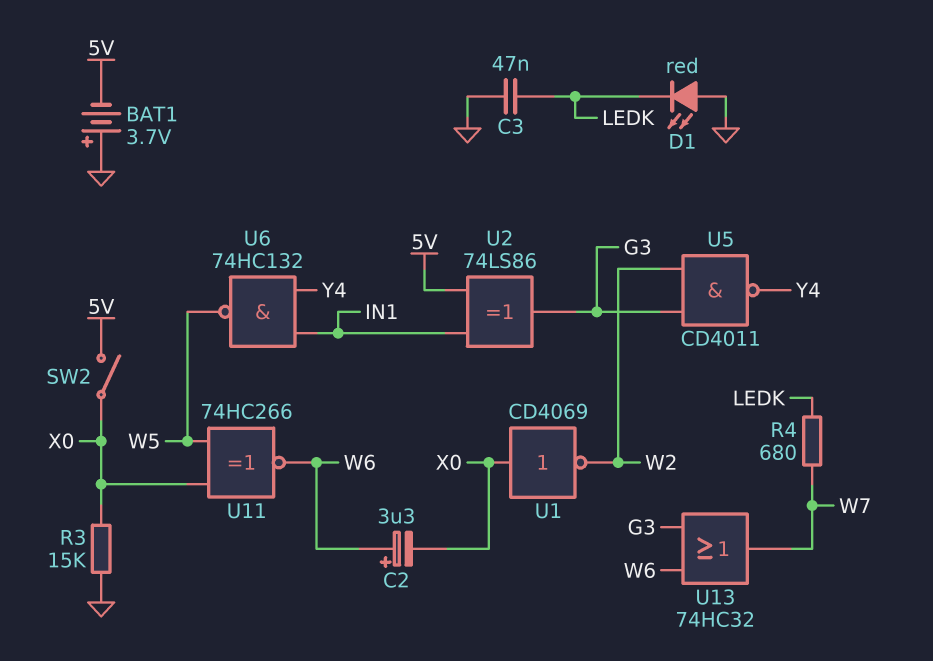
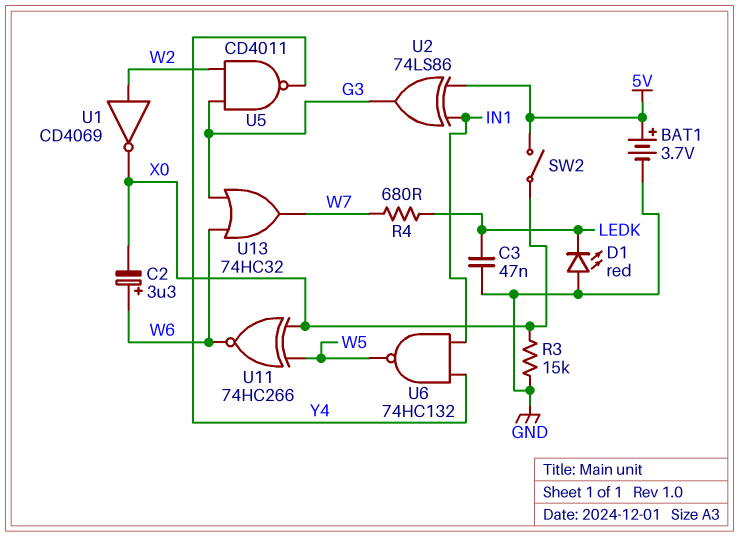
BAT1: 3.7V (plus GND, minus 5V) -> 3.7V (plus 5V, minus GND)
U1: NOT CD4069 (in X0, out W2) -> NOT CD4069 (in W2, out X0)

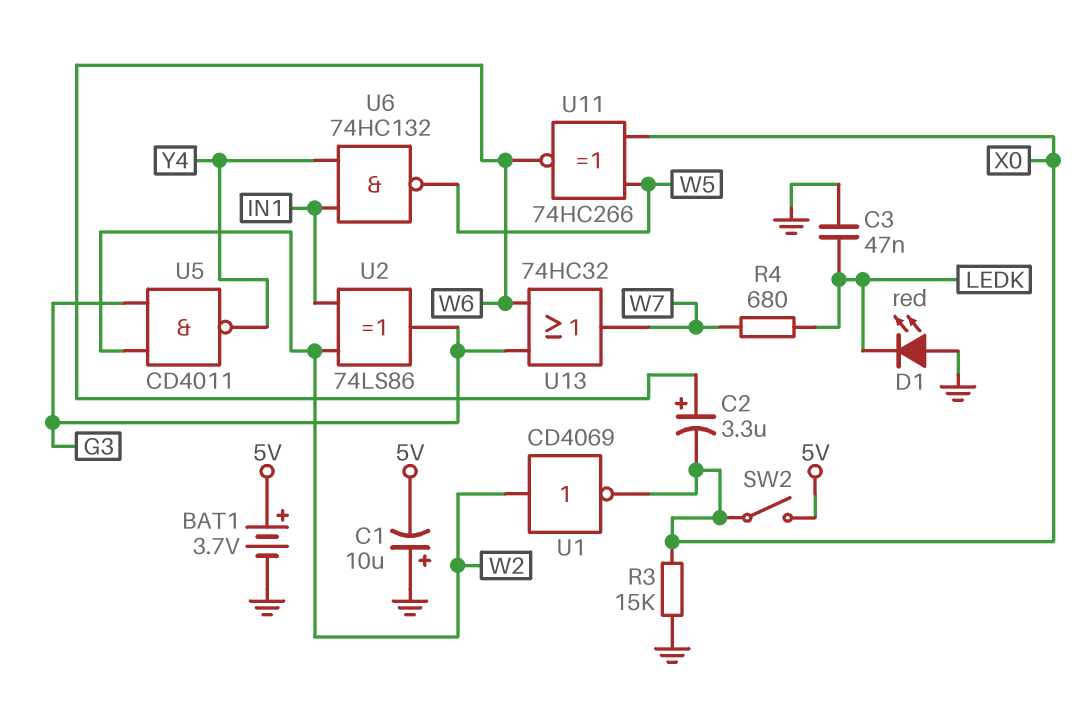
C1: none -> 10uF (plus GND, minus 5V)
U2: XOR 74LS86 (in 5V, in IN1, out G3) -> XOR 74LS86 (in IN1, in W2, out G3)

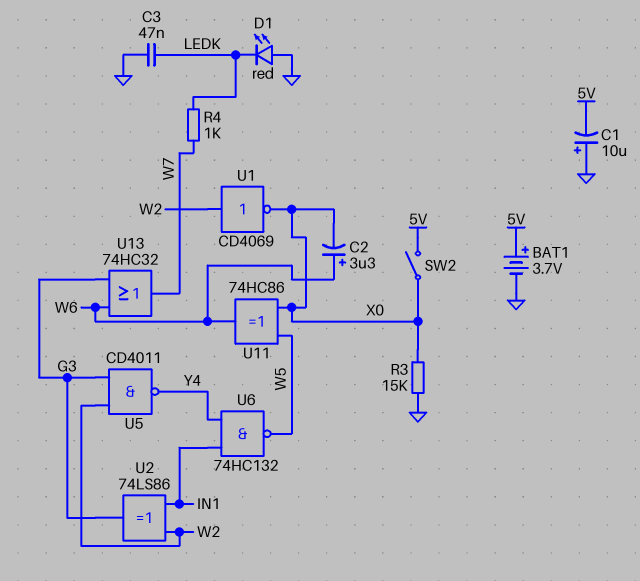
R4: 680 (LEDK, W7) -> 1k (LEDK, W7)
U11: XNOR 74HC266 (in W5, in X0, out W6) -> XOR 74HC86 (in W5, in X0, out W6)

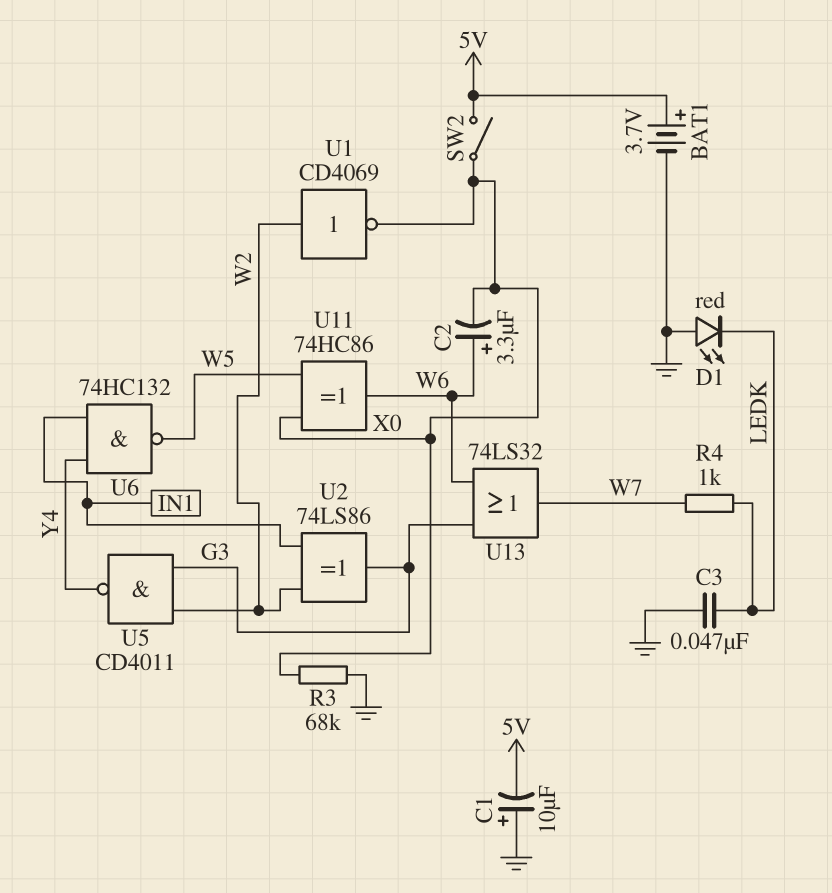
R3: 15k (GND, X0) -> 68k (GND, X0)
U13: OR 74HC32 (in G3, in W6, out W7) -> OR 74LS32 (in G3, in W6, out W7)

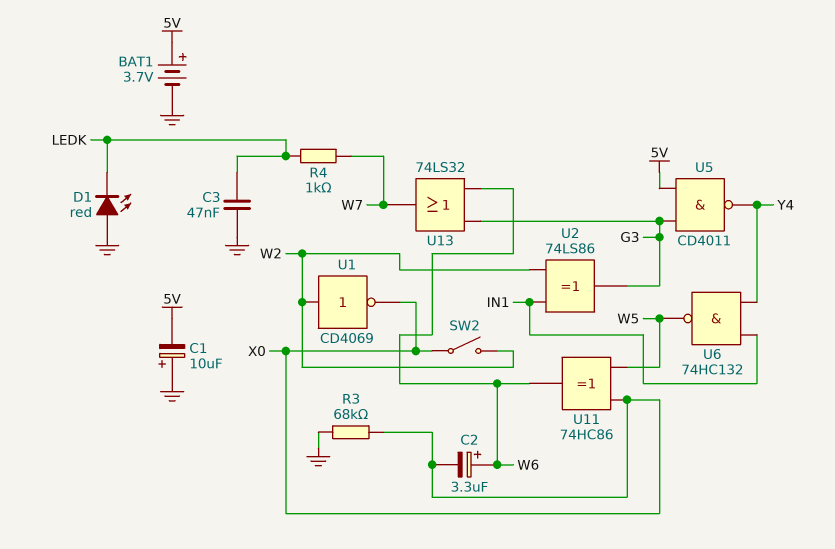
SW2: switch (5V, X0) -> switch (W2, X0)
U5: NAND CD4011 (in G3, in W2, out Y4) -> NAND CD4011 (in 5V, in G3, out Y4)

